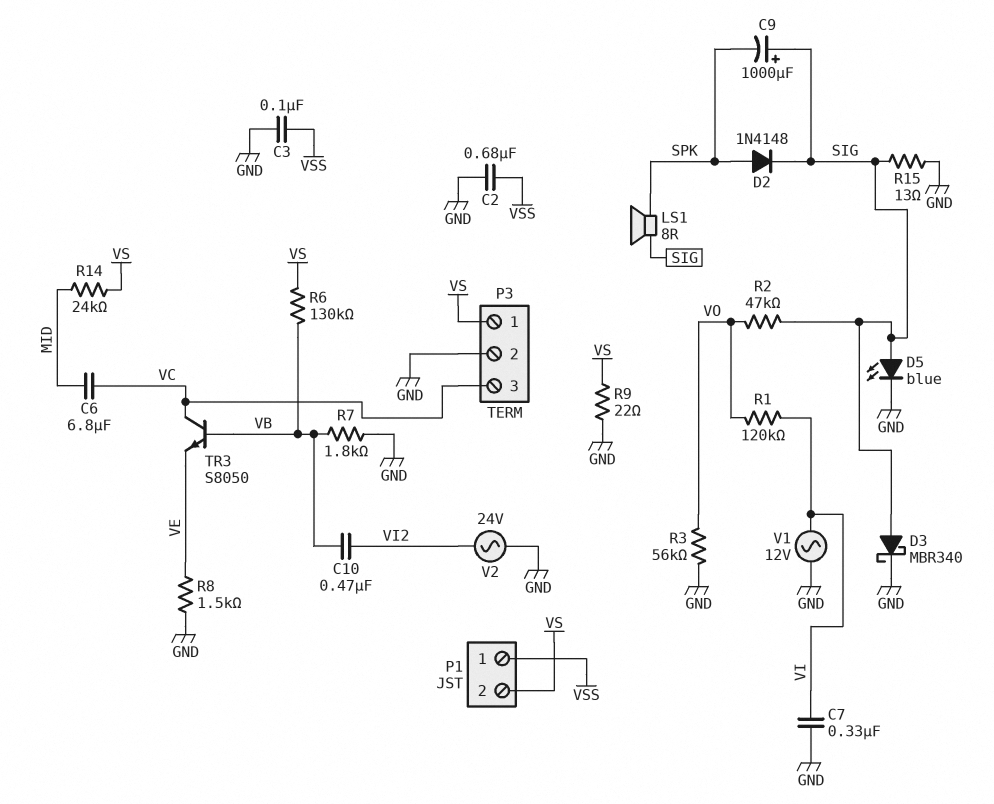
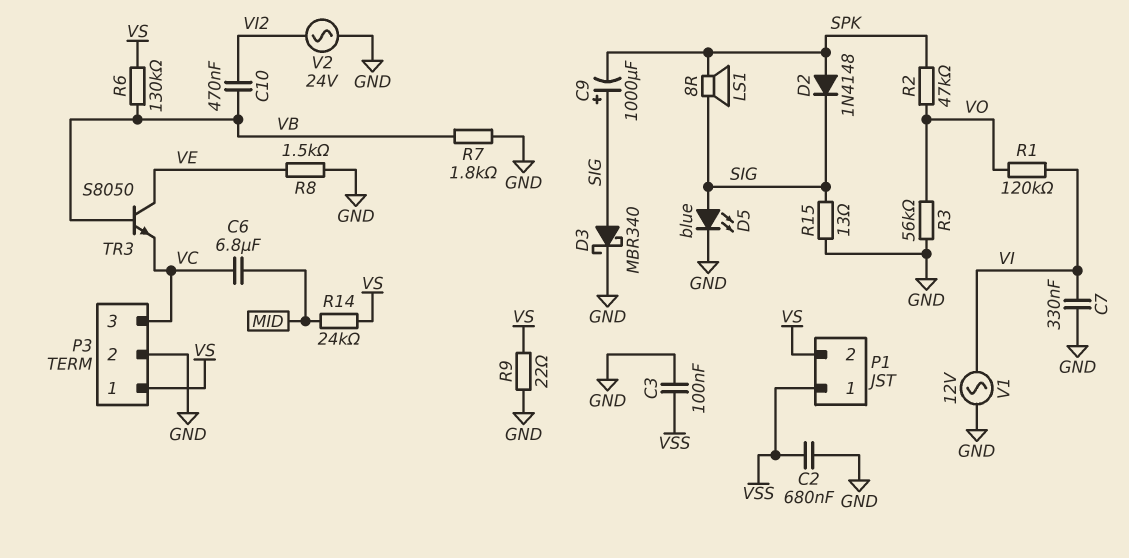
R2: 47k (SIG, VO) -> 47k (SPK, VO)
TR3: NPN S8050 (B VB, C VC, E VE) -> NPN S8050 (B VB, C VE, E VC)

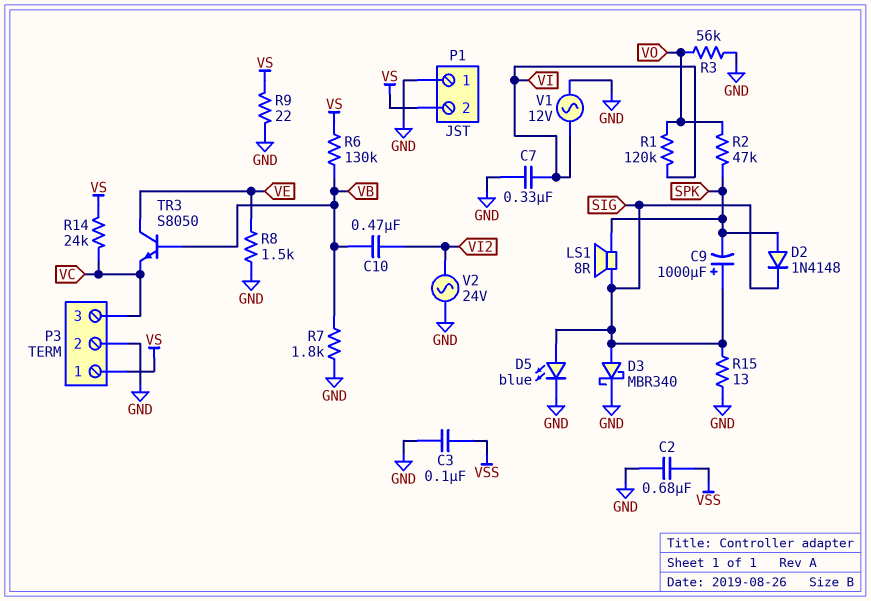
C6: 6.8uF (MID, VC) -> none
P1 pin 1: VSS -> GND
R14: 24k (MID, VS) -> 24k (VC, VS)

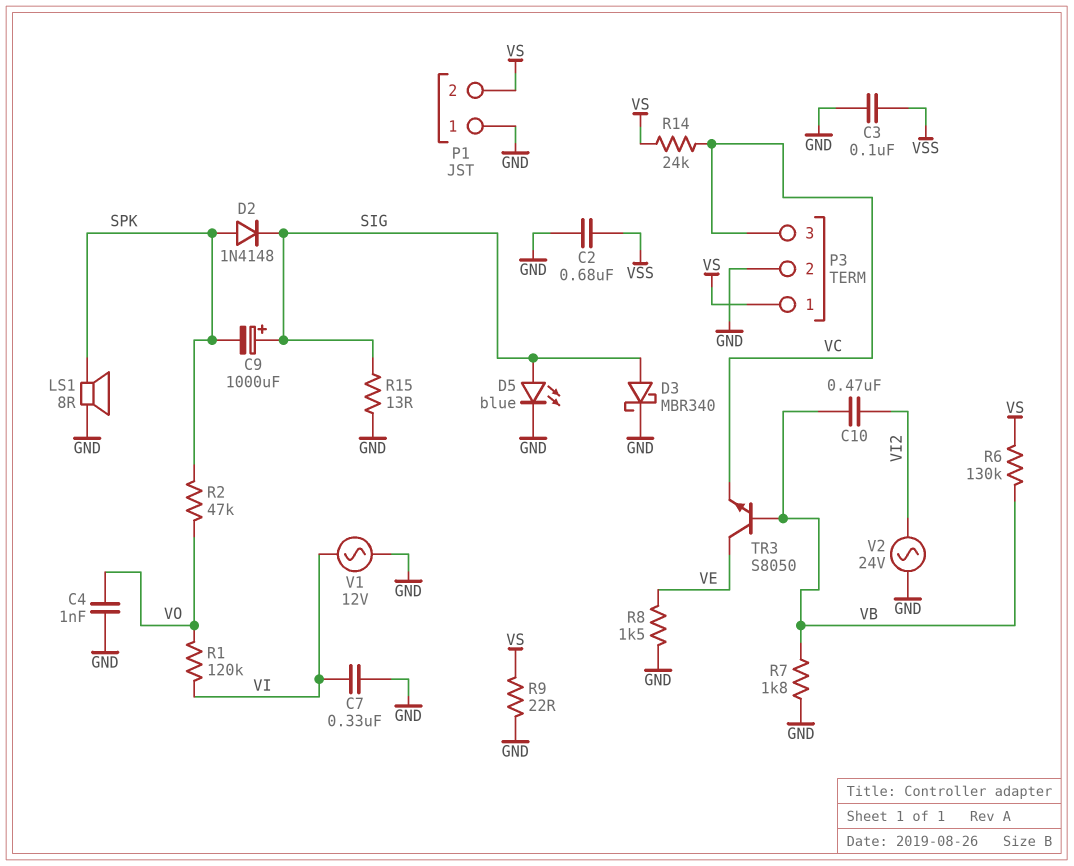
C4: none -> 1nF (GND, VO)
LS1: speaker 8R (SIG, SPK) -> speaker 8R (GND, SPK)
R3: 56k (GND, VO) -> none

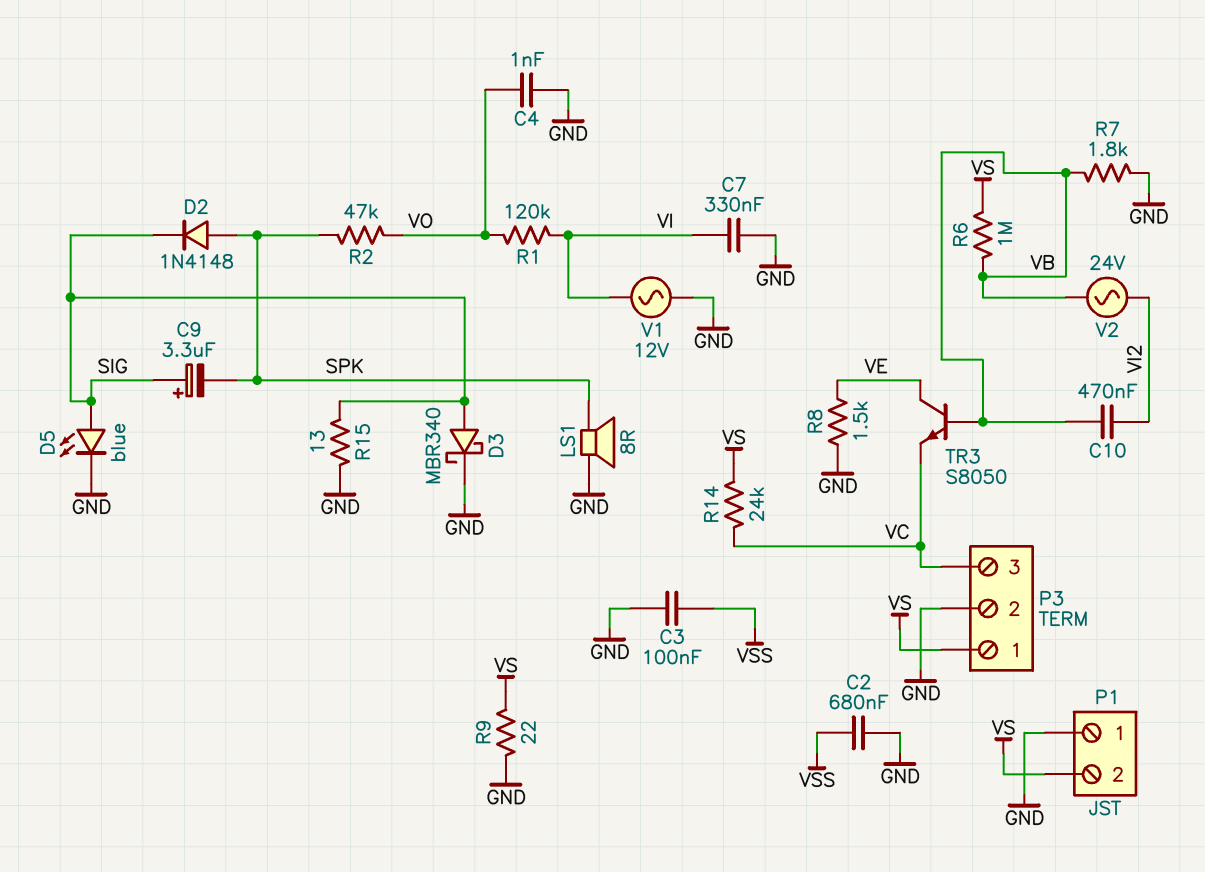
C9: 1000uF (plus SIG, minus SPK) -> 3.3uF (plus SIG, minus SPK)
R6: 130k (VB, VS) -> 1M (VB, VS)
V2: AC 24V (GND, VI2) -> AC 24V (VB, VI2)

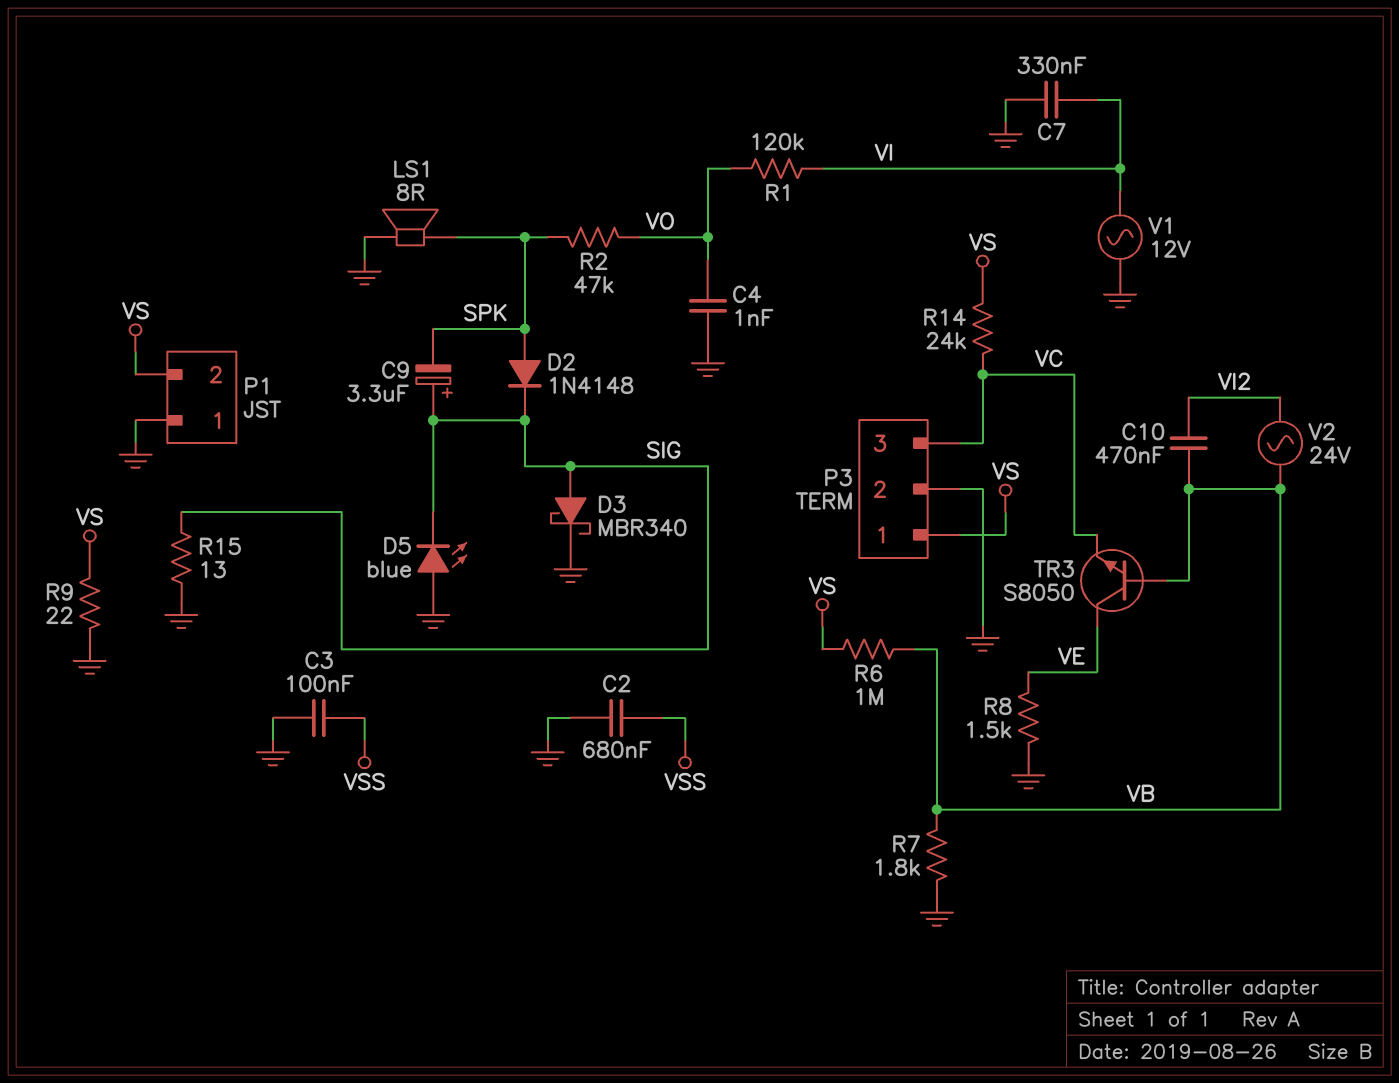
D5: LED blue (A SIG, K GND) -> LED blue (A GND, K SIG)

